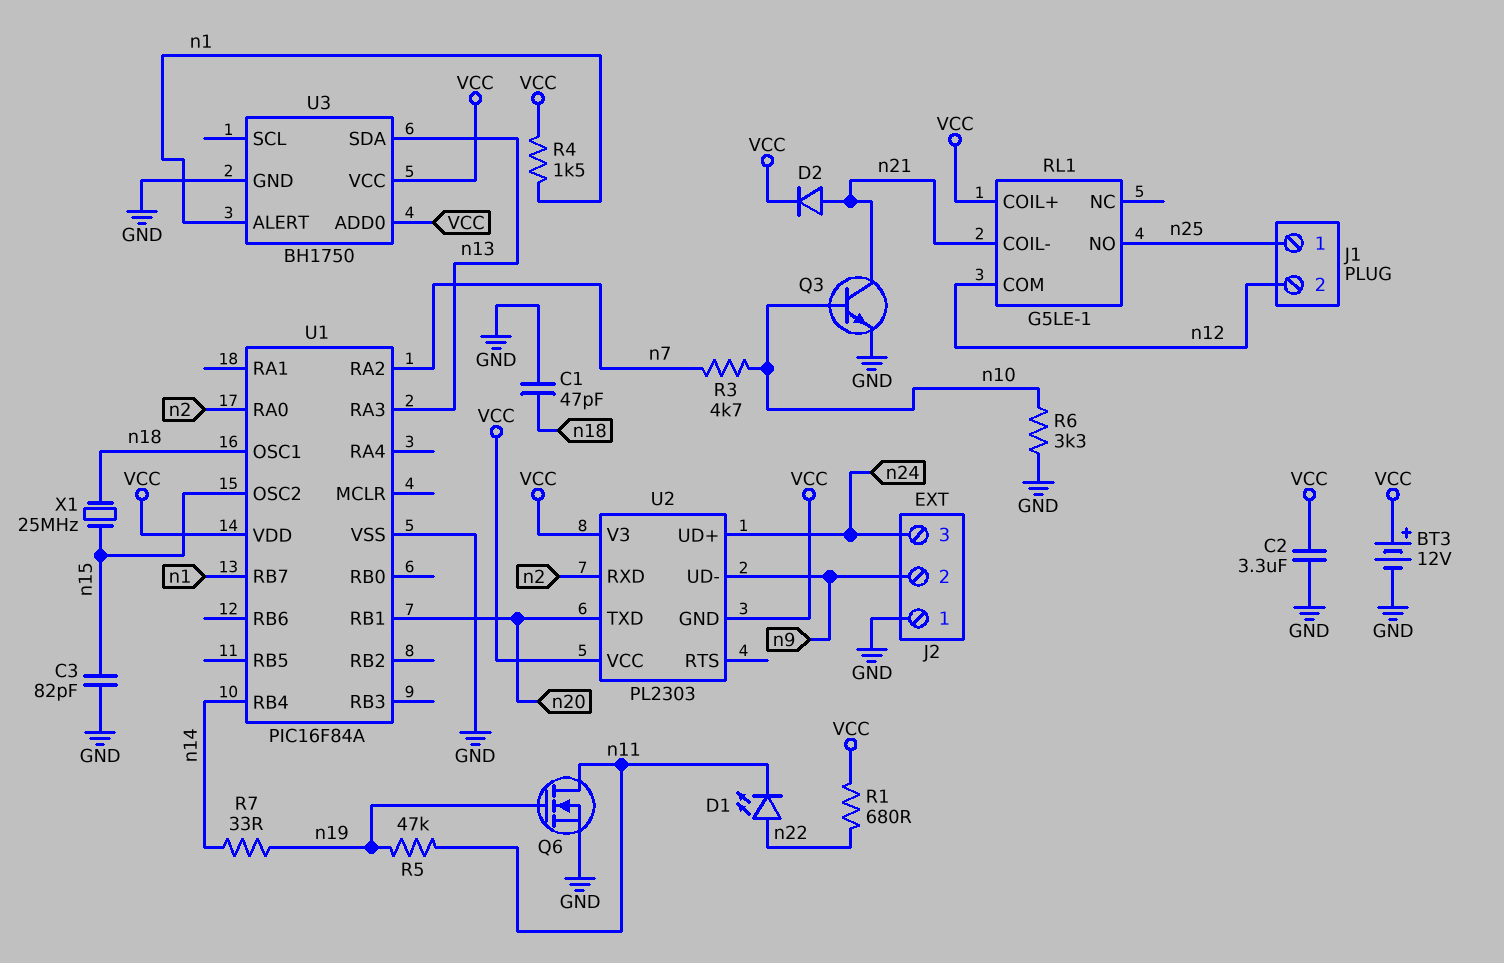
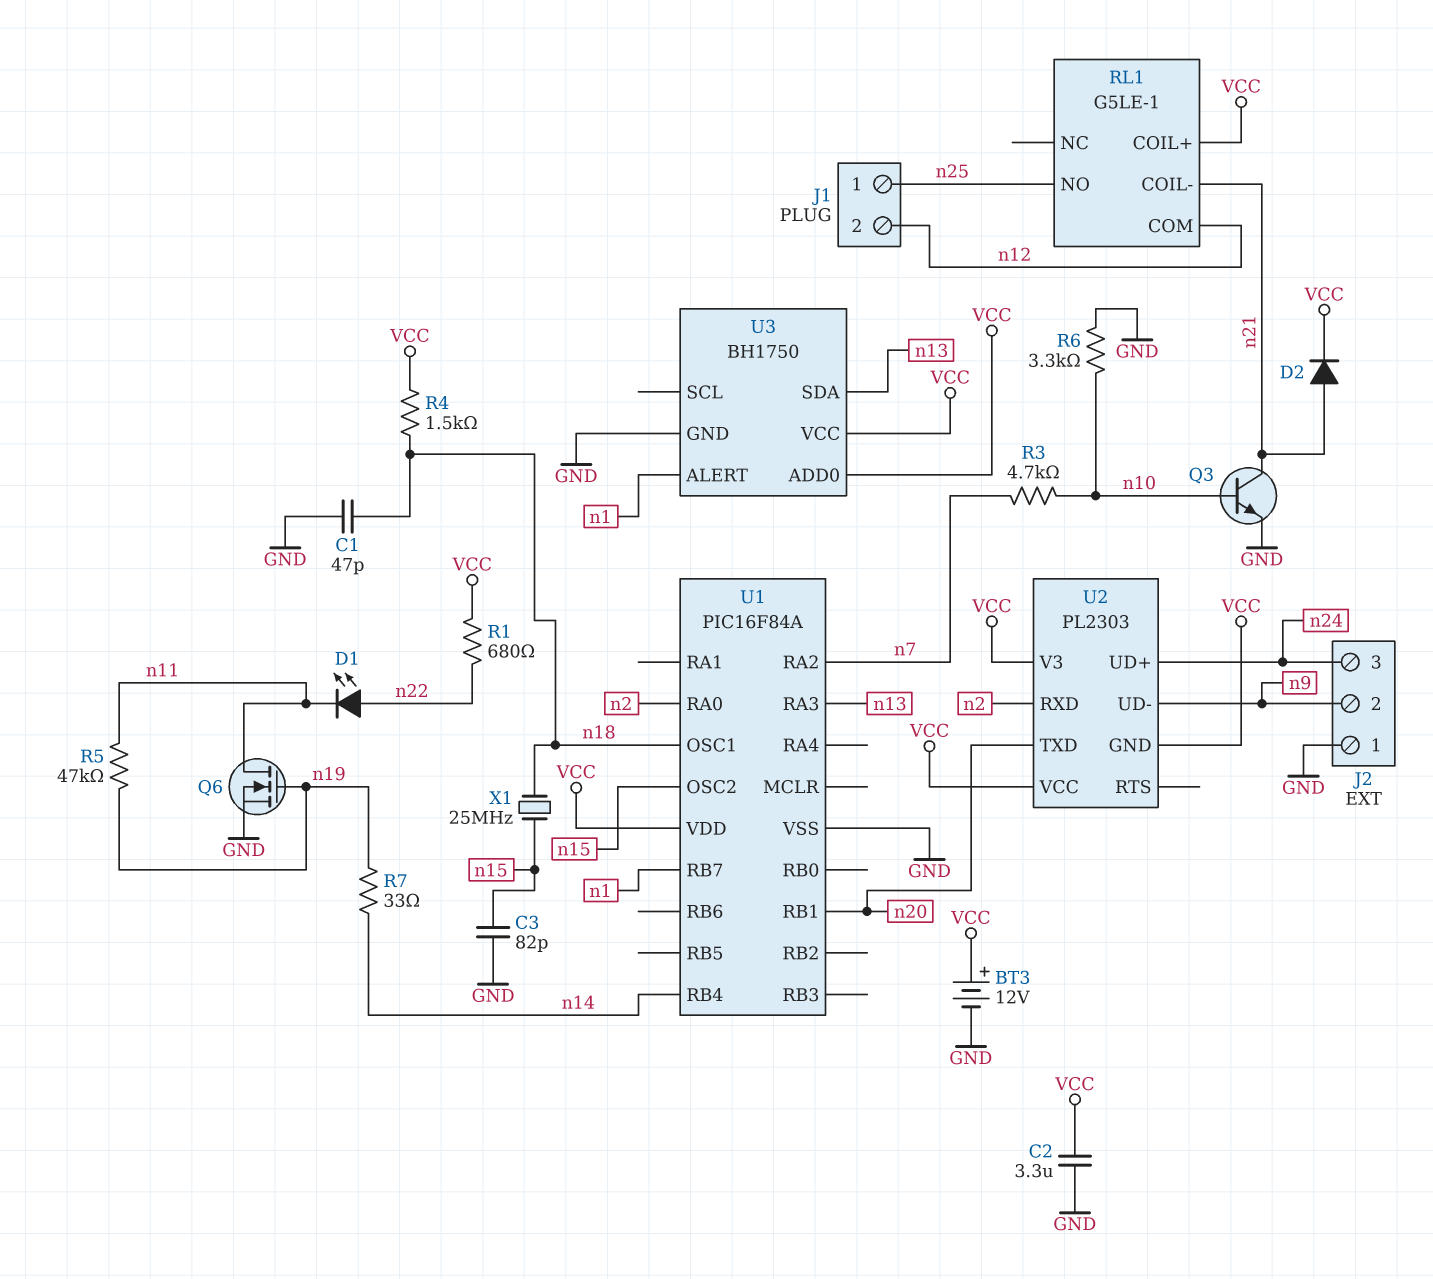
R4: 1.5k (VCC, n1) -> 1.5k (VCC, n18)

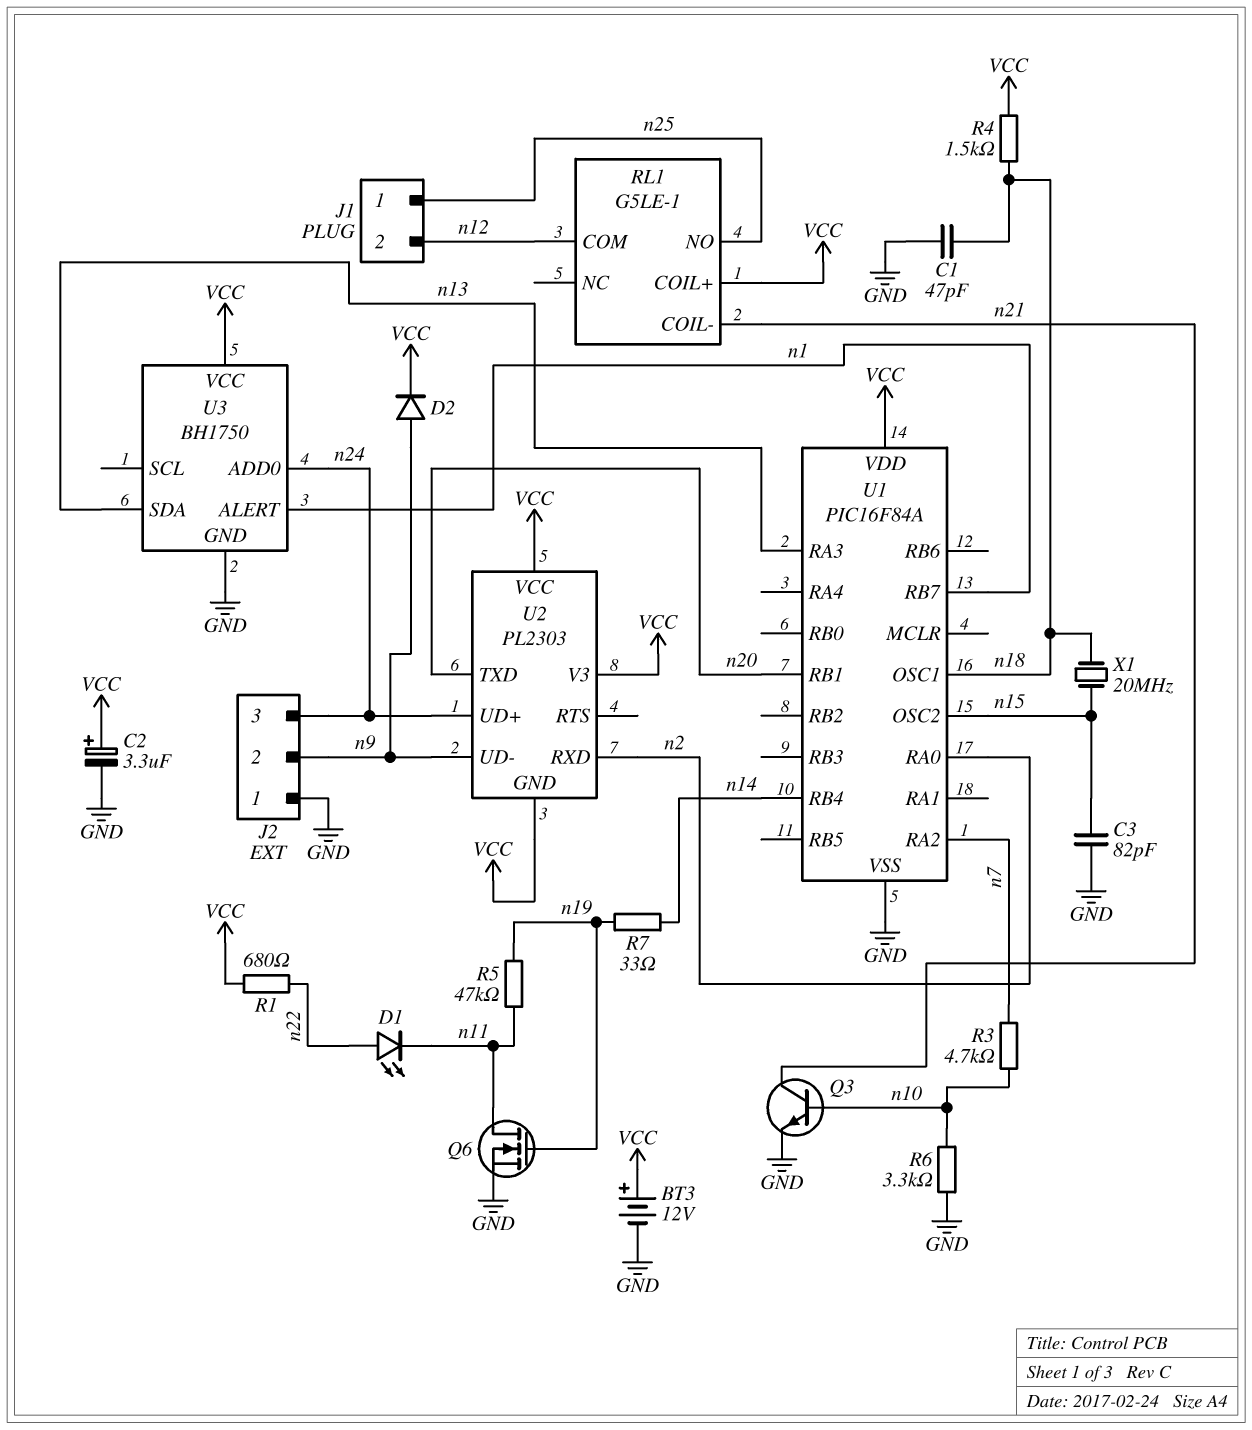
C2: 3.3uF (GND, VCC) -> 3.3uF (plus VCC, minus GND)
D2: diode (A n21, K VCC) -> diode (A n9, K VCC)
U3 pin ADD0: VCC -> n24
X1: 25MHz (n15, n18) -> 20MHz (n15, n18)

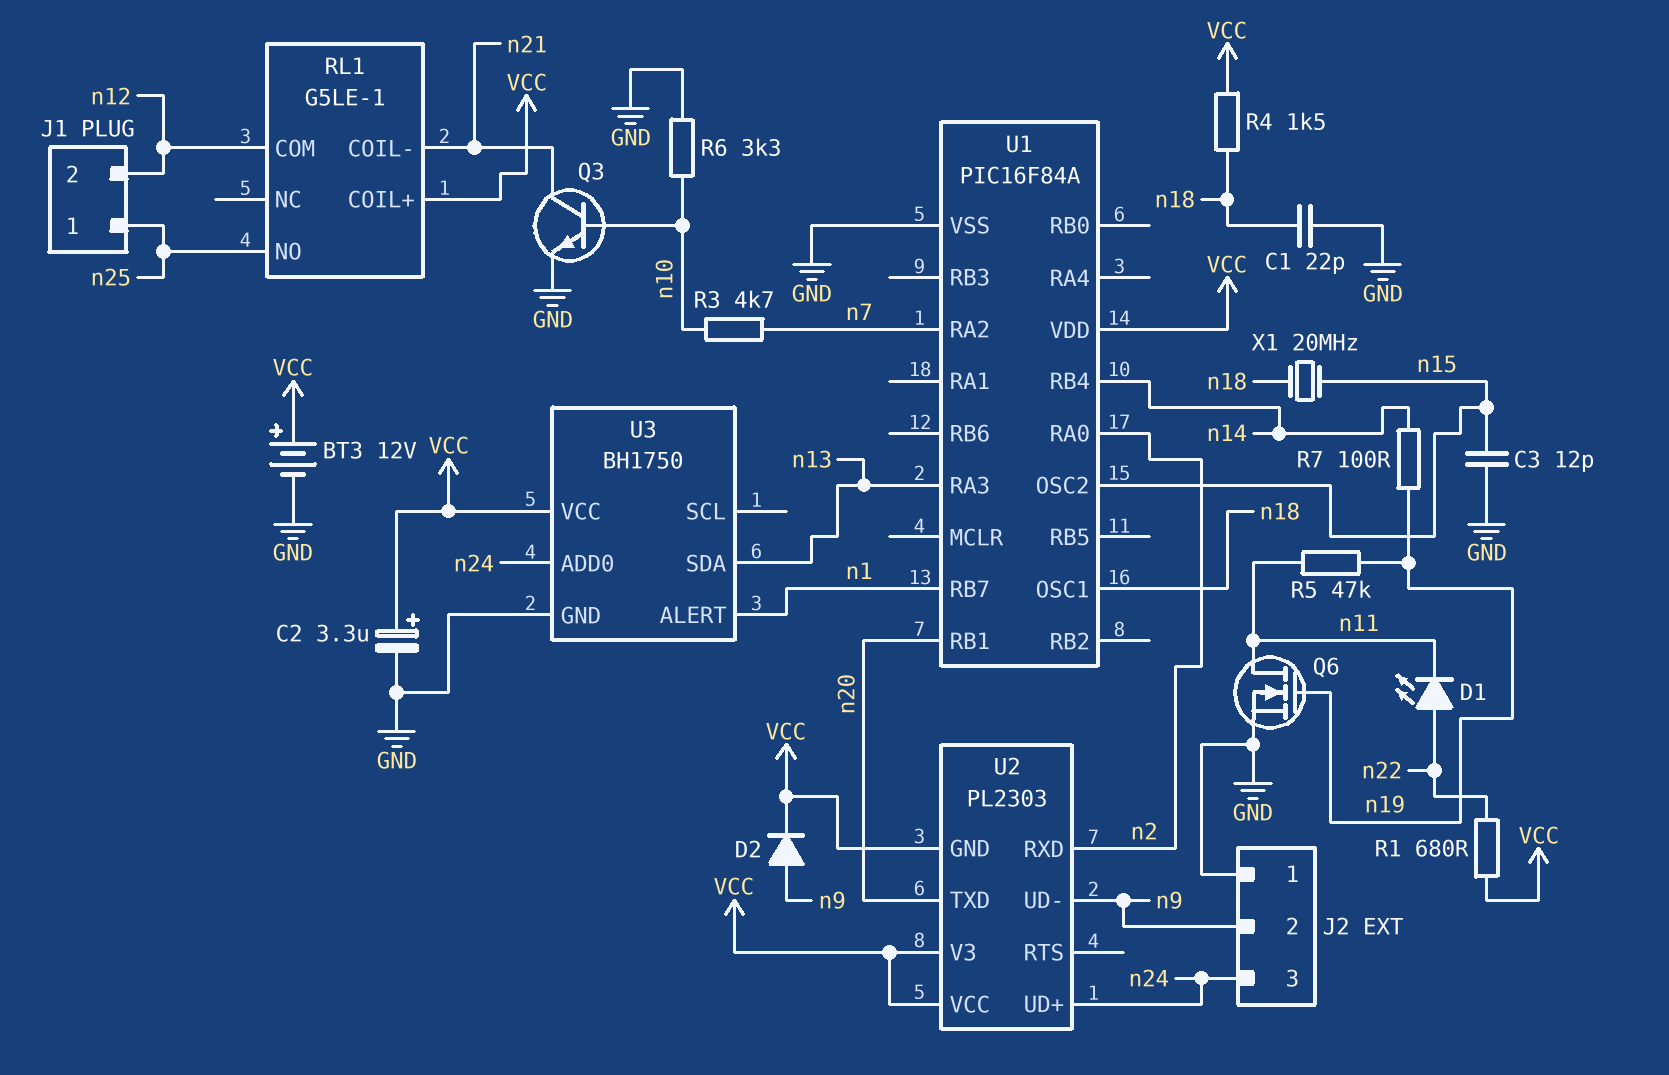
C1: 47pF (GND, n18) -> 22pF (GND, n18)
C3: 82pF (GND, n15) -> 12pF (GND, n15)
R7: 33 (n14, n19) -> 100 (n14, n19)

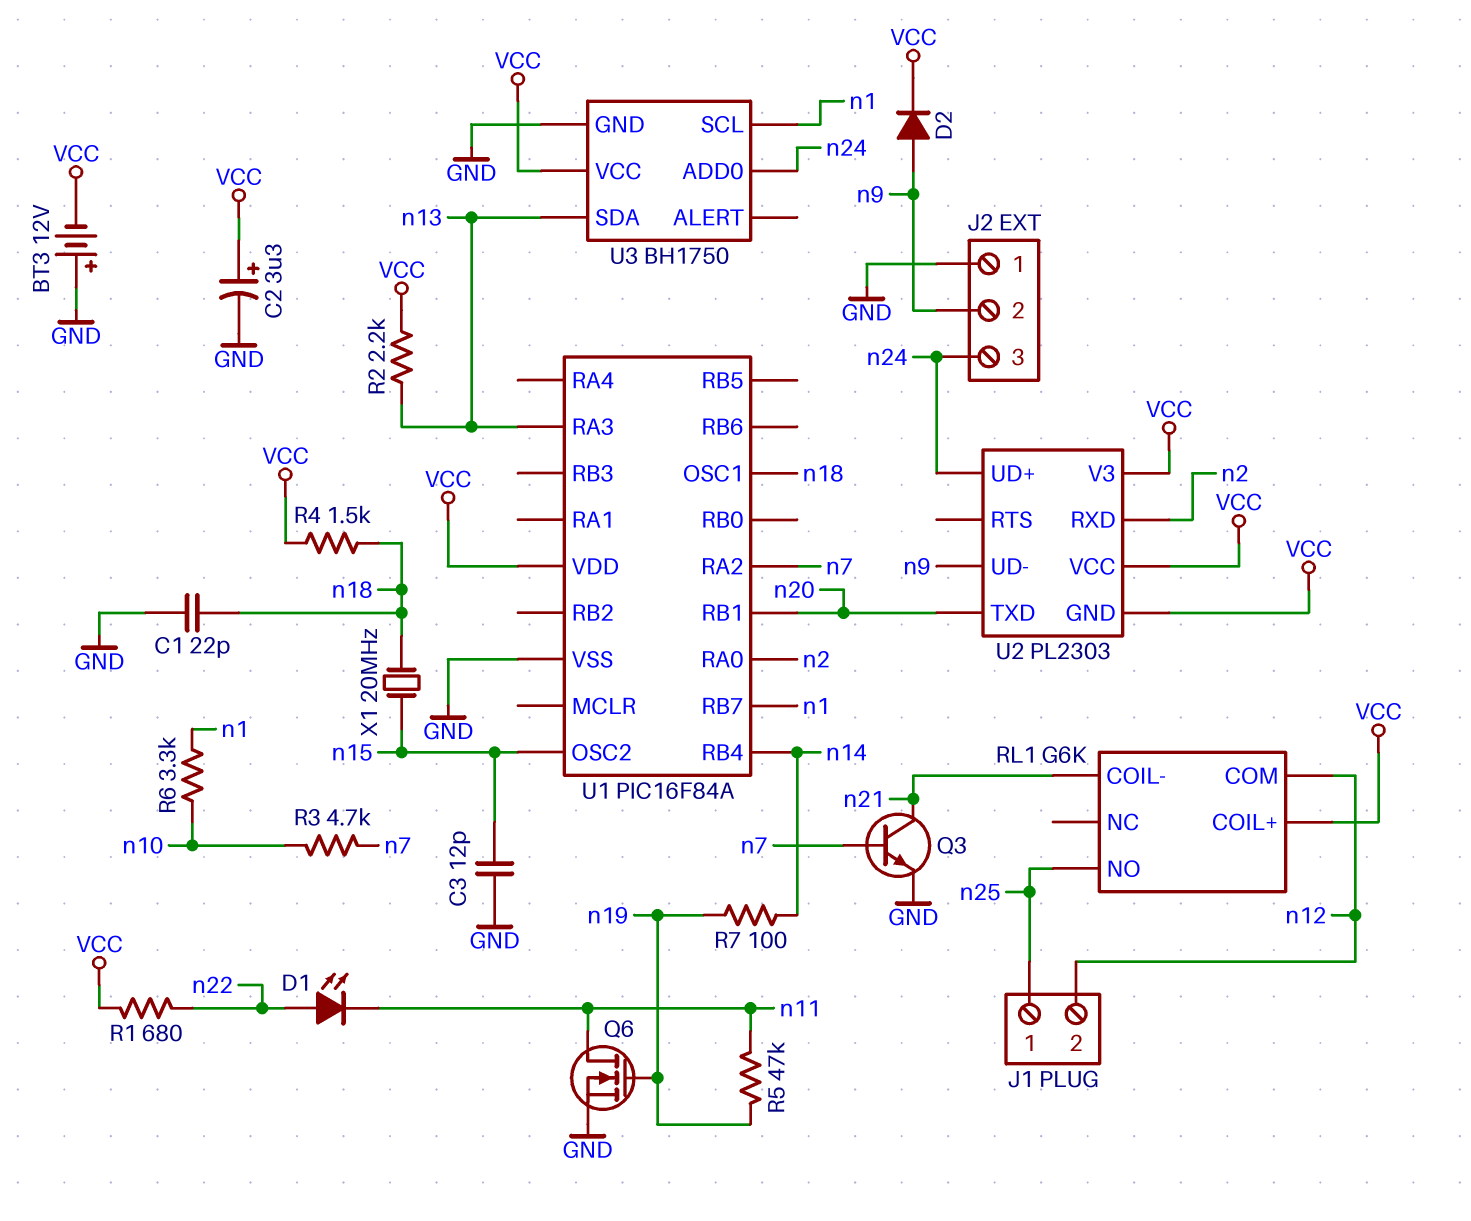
BT3: 12V (plus VCC, minus GND) -> 12V (plus GND, minus VCC)
Q3: NPN (B n10, C n21, E GND) -> NPN (B n7, C n21, E GND)
R2: none -> 2.2k (VCC, n13)
R6: 3.3k (GND, n10) -> 3.3k (n1, n10)
RL1: G5LE-1 -> G6K
U3 pin ALERT: n1 -> none
U3 pin SCL: none -> n1

